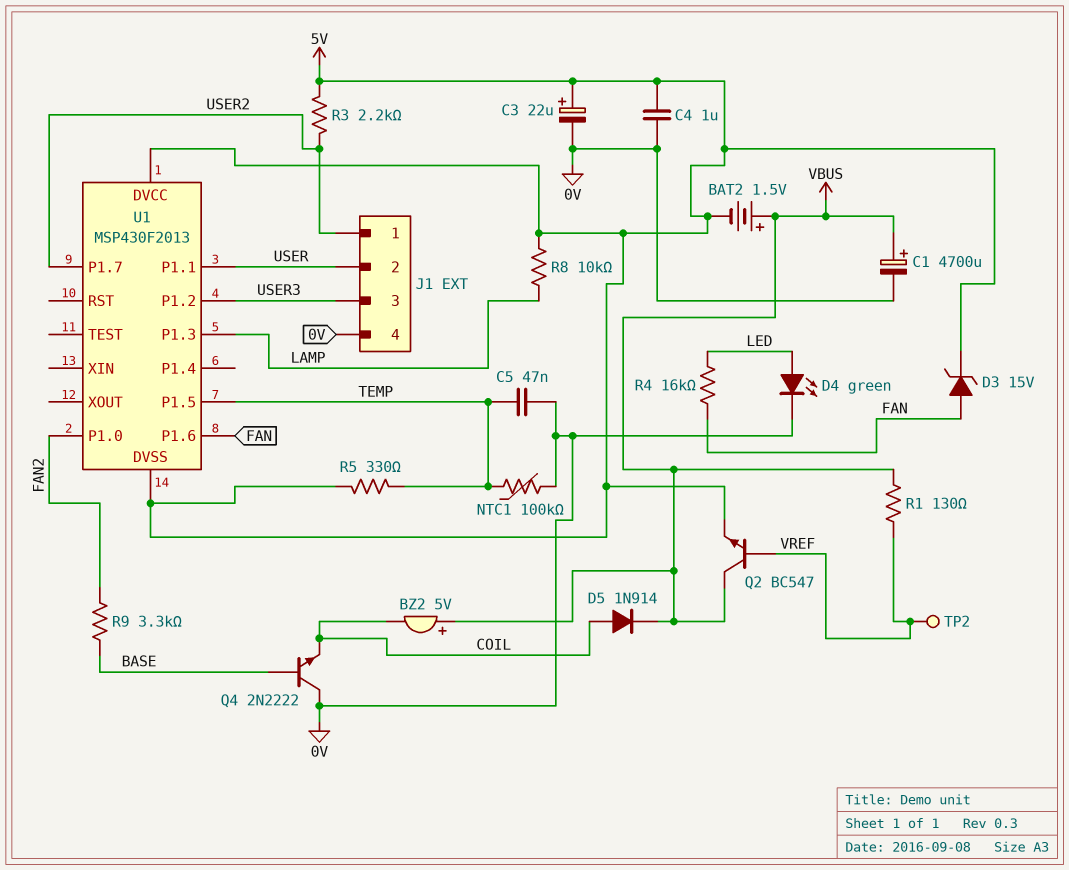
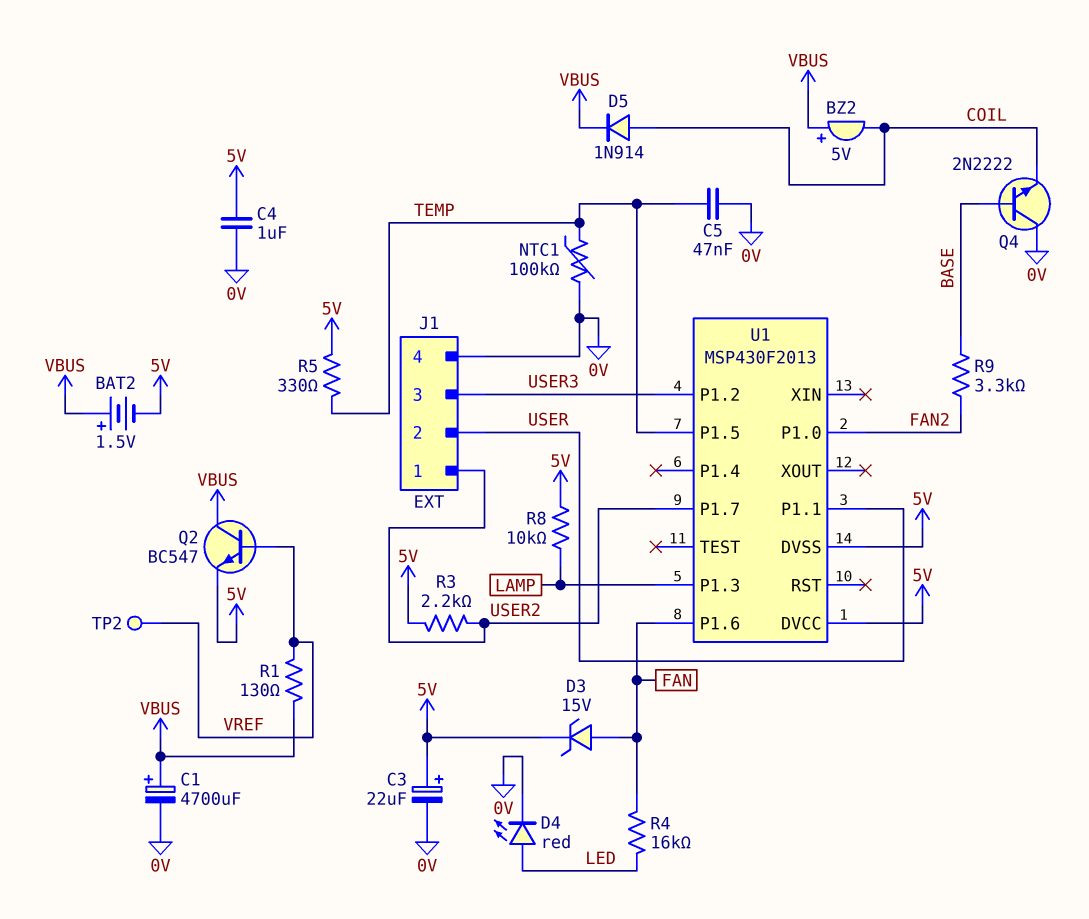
D4: LED green (A LED, K 0V) -> LED red (A LED, K 0V)

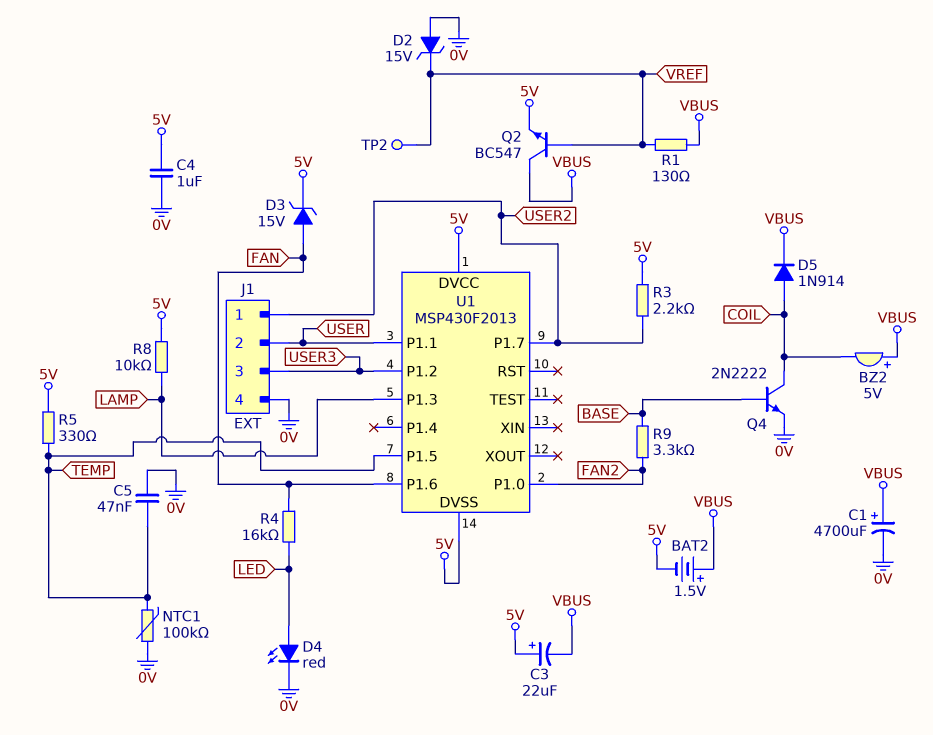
C3: 22uF (plus 5V, minus 0V) -> 22uF (plus 5V, minus VBUS)
D2: none -> zener 15V (A 0V, K VREF)
Q4: NPN 2N2222 (B BASE, C 0V, E COIL) -> NPN 2N2222 (B BASE, C COIL, E 0V)

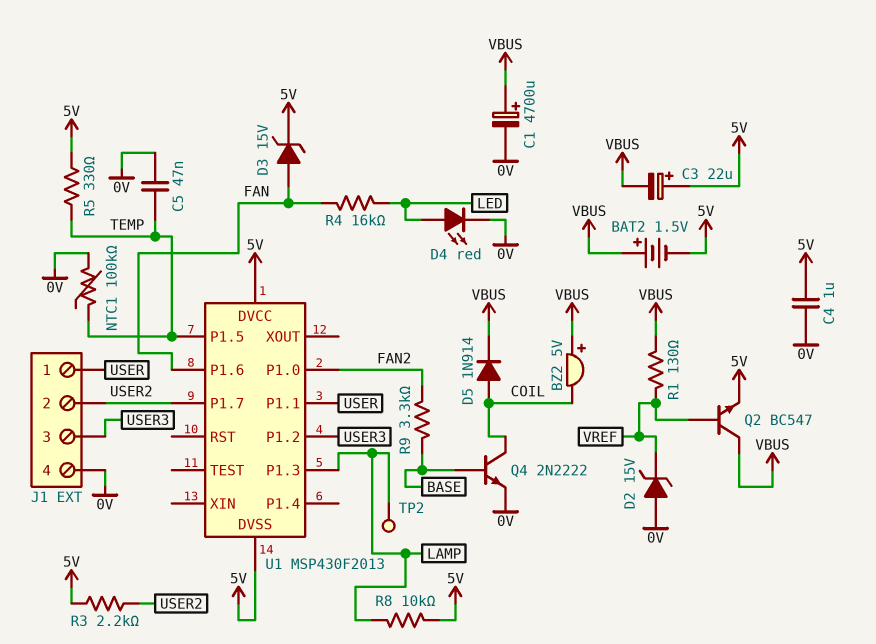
J1 pin 1: USER2 -> USER
J1 pin 2: USER -> USER2
TP2: test point (VREF) -> test point (LAMP)

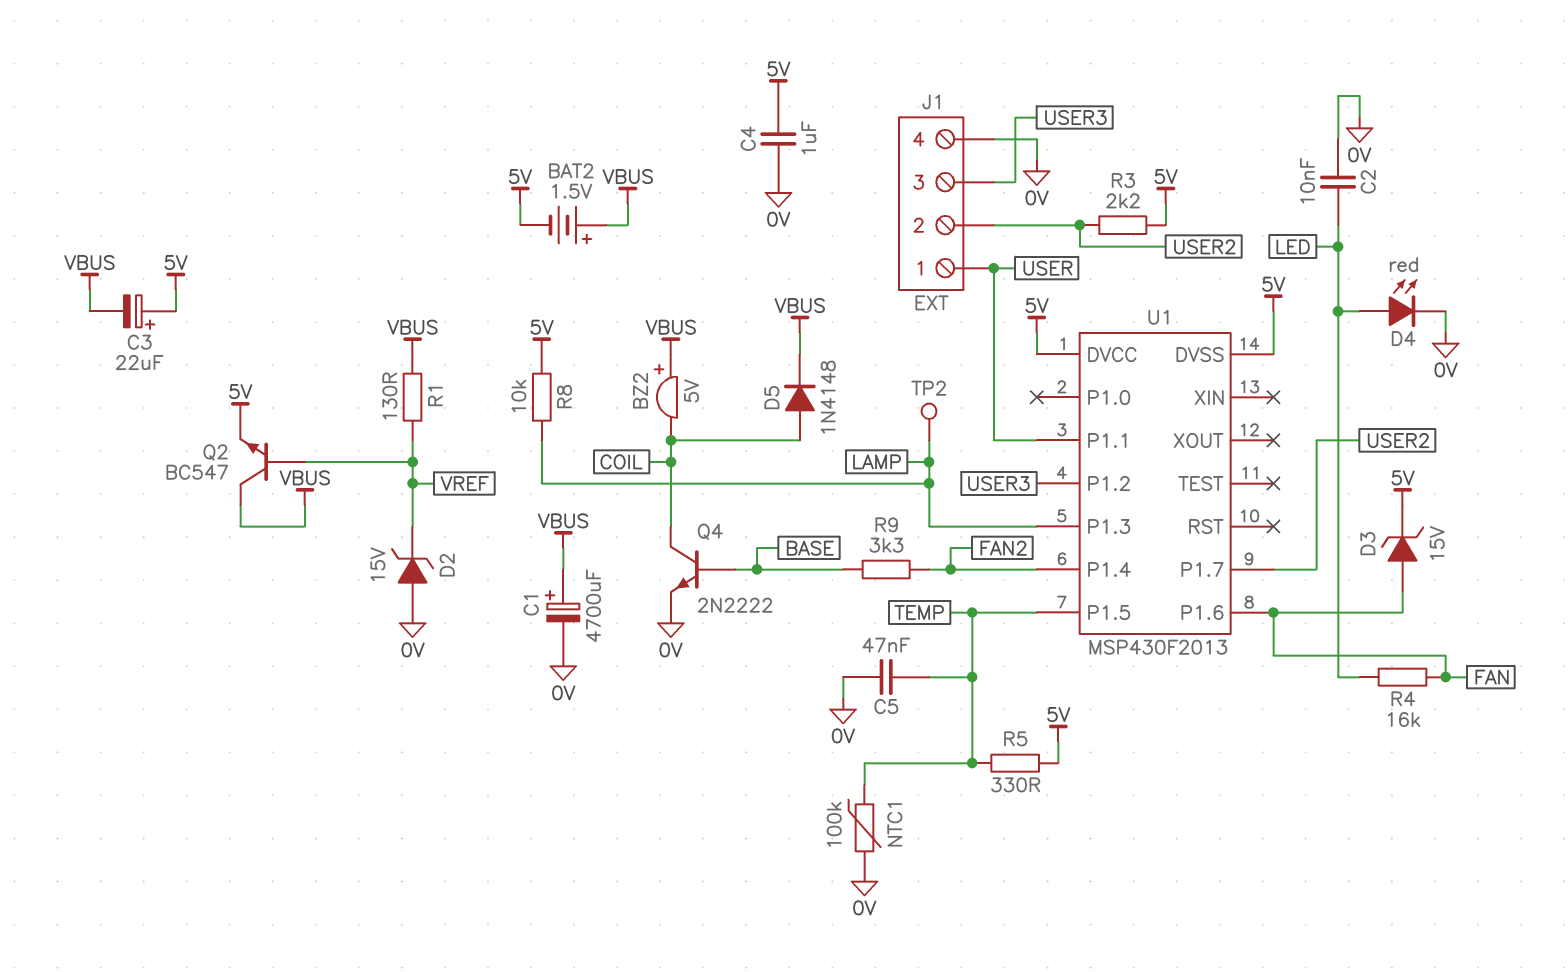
C2: none -> 10nF (0V, LED)
D5: diode 1N914 (A COIL, K VBUS) -> diode 1N4148 (A COIL, K VBUS)
U1 pin P1.0: FAN2 -> none
U1 pin P1.4: none -> FAN2

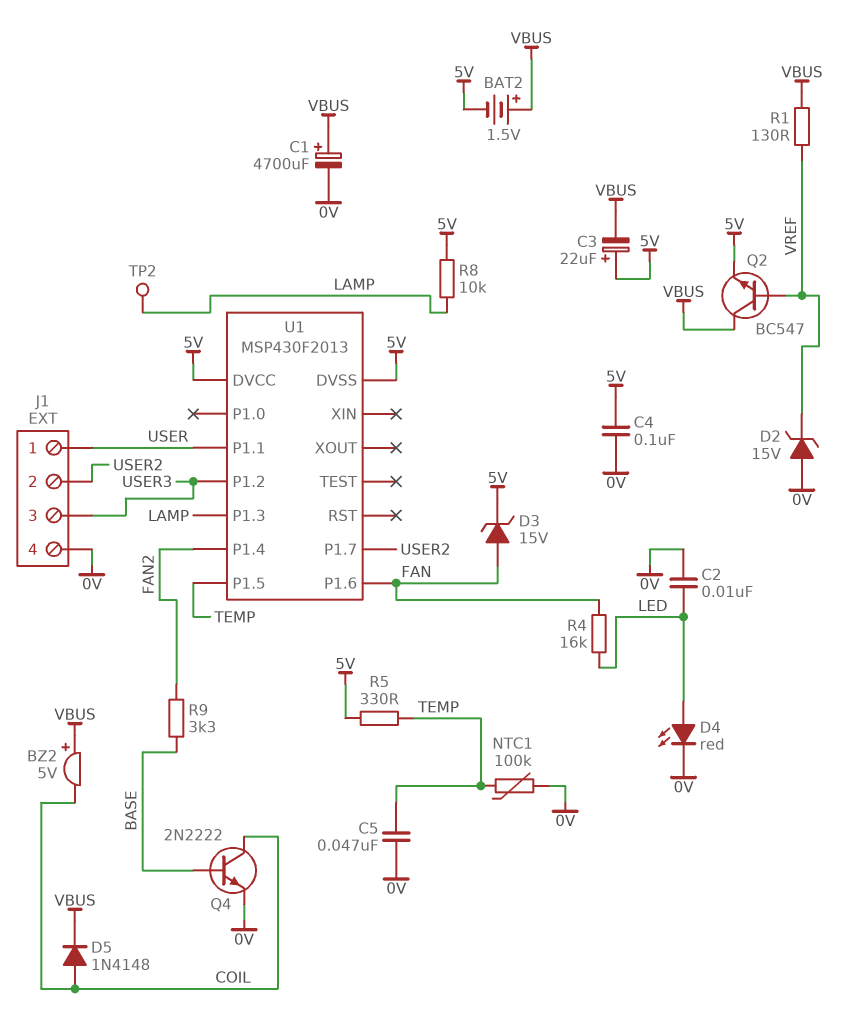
C4: 1uF (0V, 5V) -> 100nF (0V, 5V)
R3: 2.2k (5V, USER2) -> none

